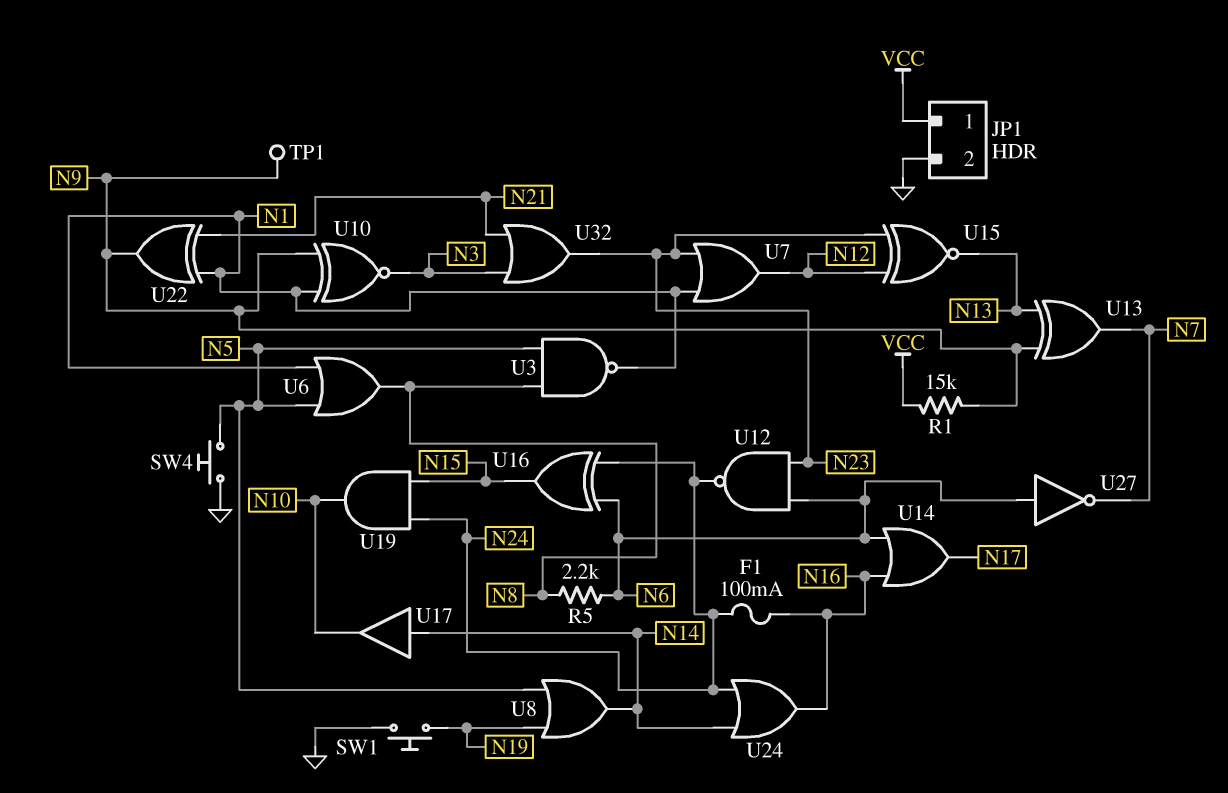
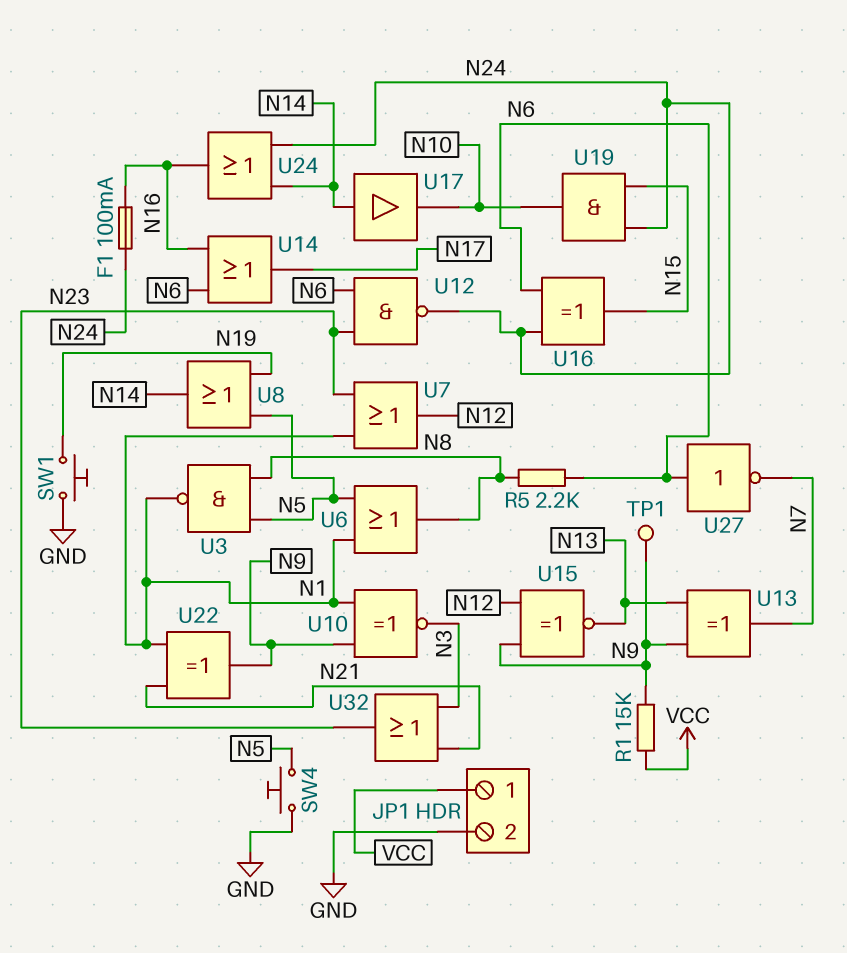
U15: XNOR (in N12, in N23, out N13) -> XNOR (in N9, in N12, out N13)

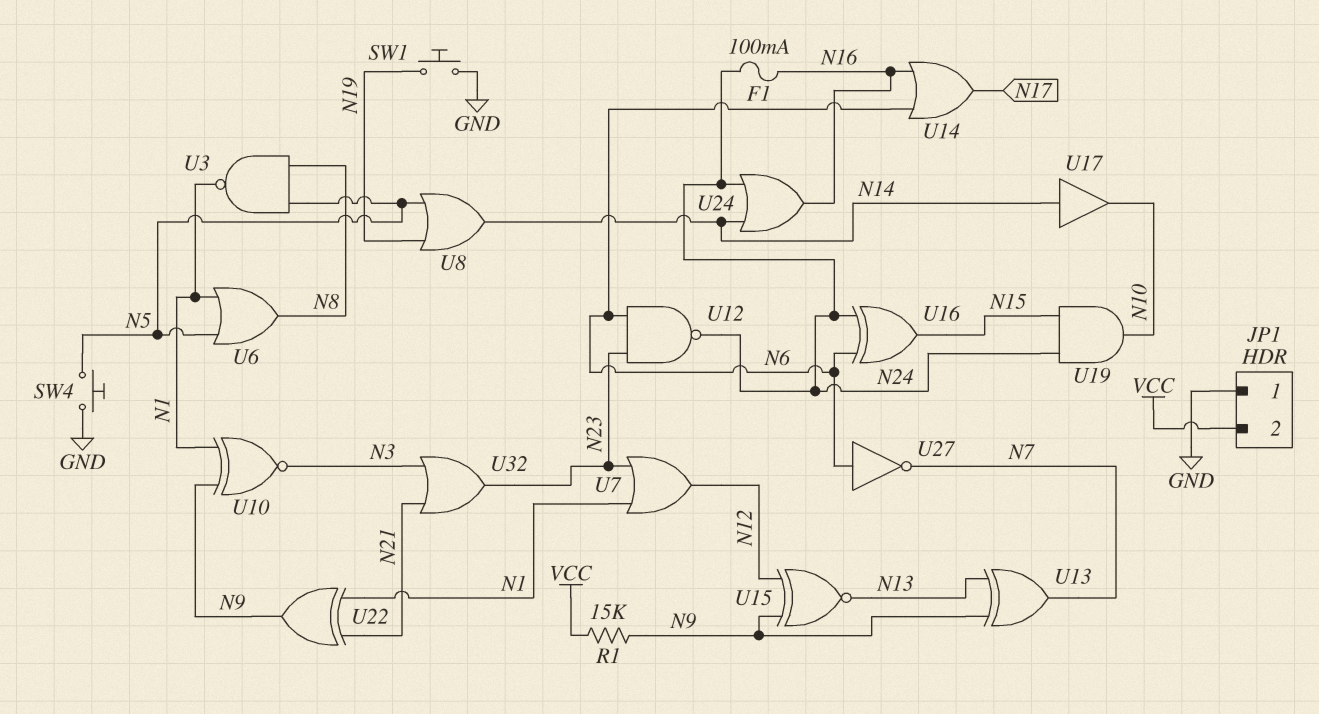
JP1 pin 1: VCC -> GND
JP1 pin 2: GND -> VCC
R5: 2.2k (N6, N8) -> none
TP1: test point (N9) -> none

